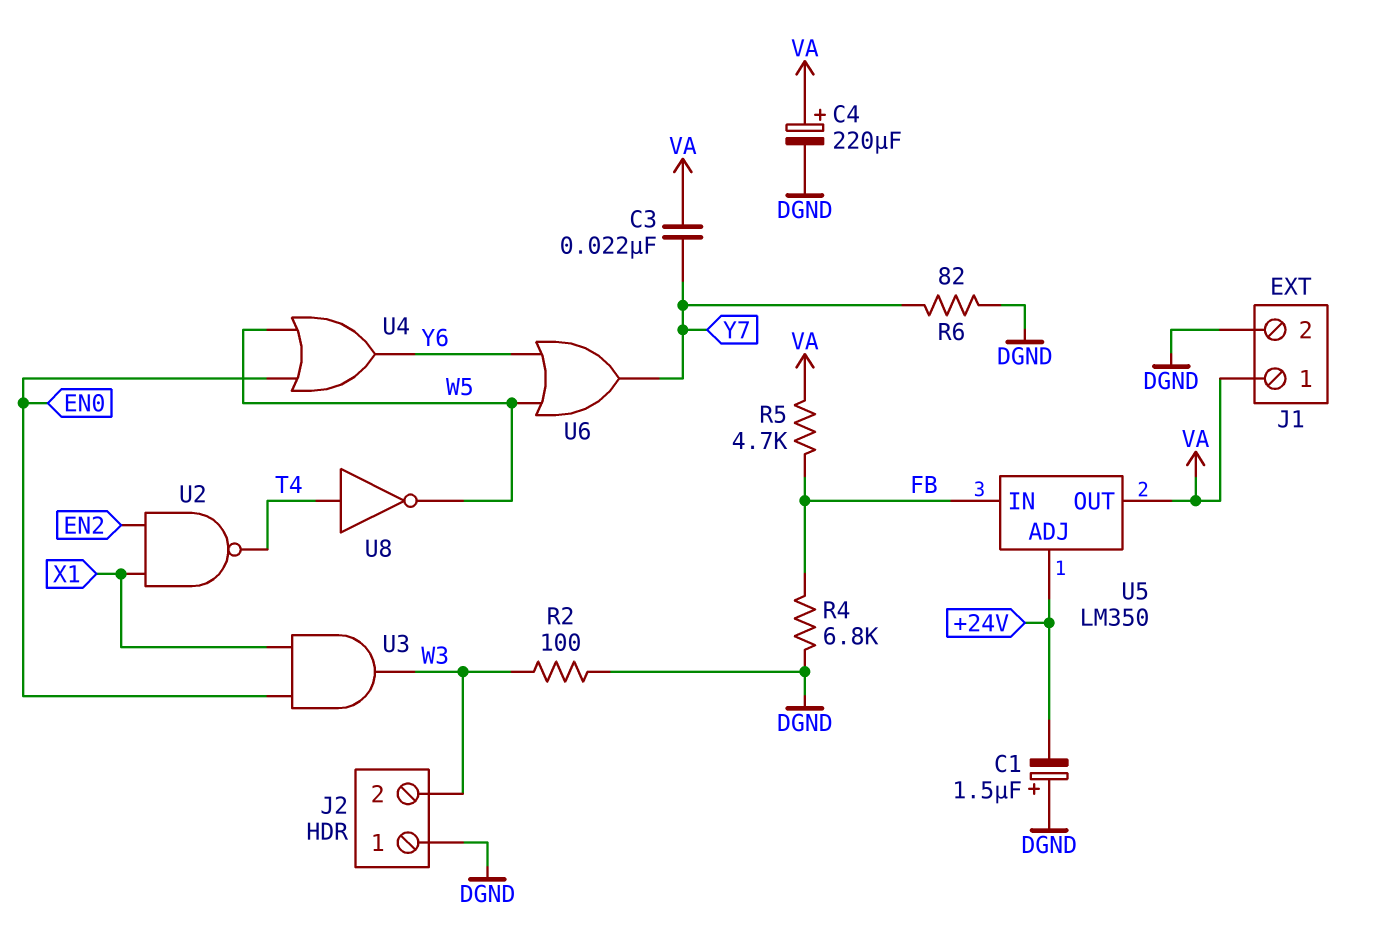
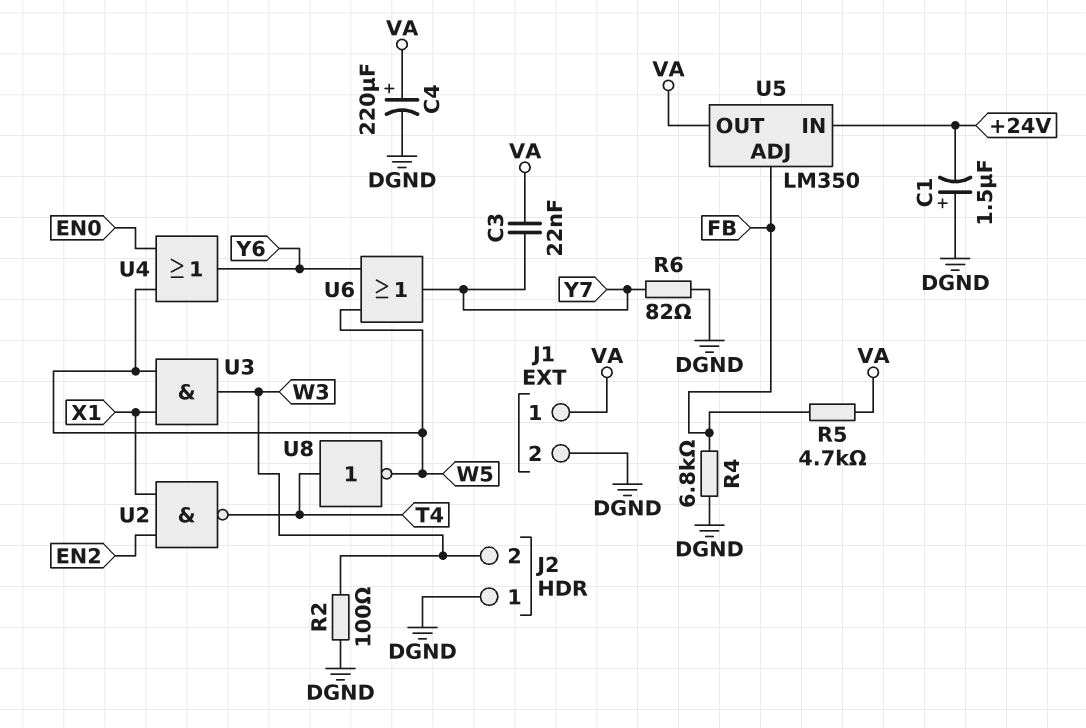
U3: AND (in EN0, in X1, out W3) -> AND (in W5, in X1, out W3)
U5 pin ADJ: +24V -> FB
U5 pin IN: FB -> +24V

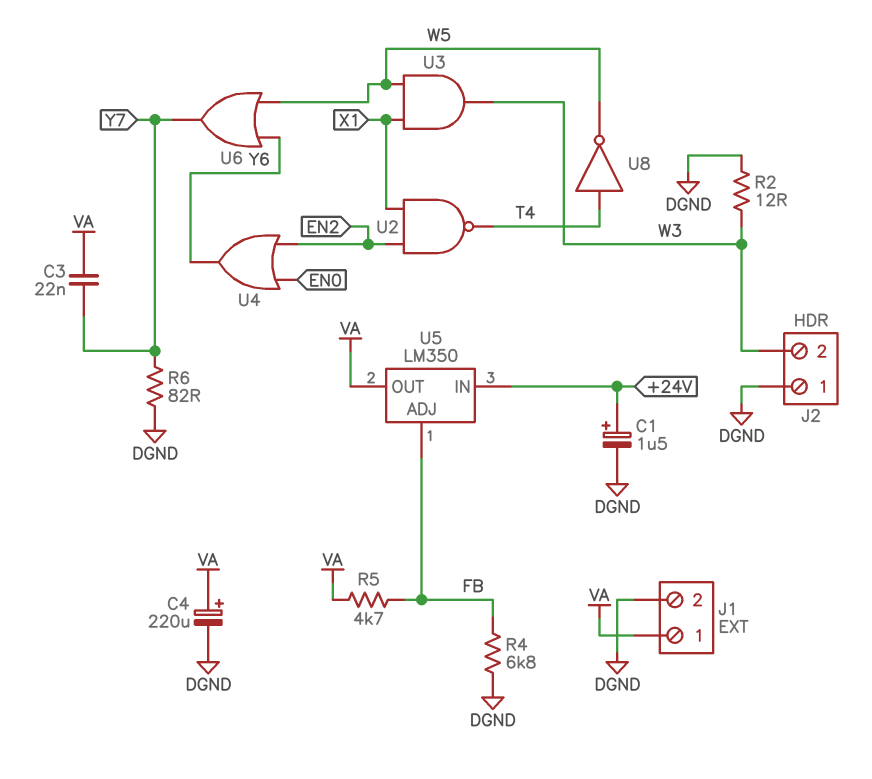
C1: 1.5uF (plus DGND, minus +24V) -> 1.5uF (plus +24V, minus DGND)
R2: 100 (DGND, W3) -> 12 (DGND, W3)
U4: OR (in EN0, in W5, out Y6) -> OR (in EN0, in EN2, out Y6)

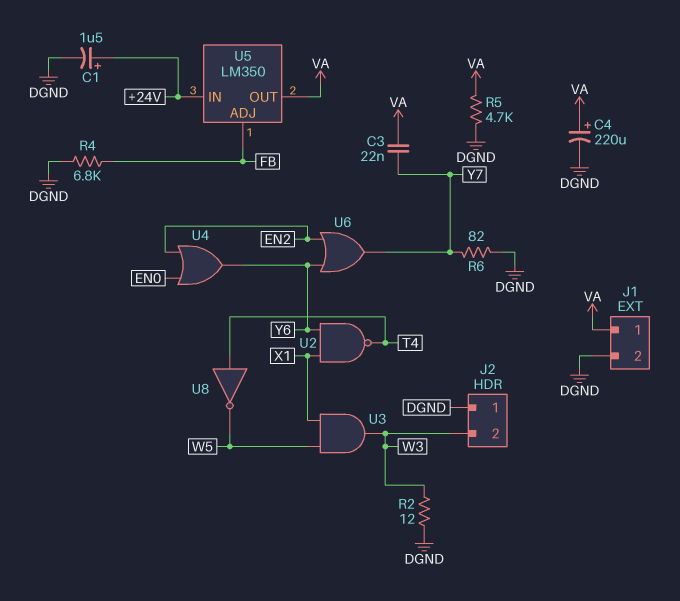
R5: 4.7k (FB, VA) -> 4.7k (DGND, VA)
U2: NAND (in EN2, in X1, out T4) -> NAND (in X1, in Y6, out T4)
U6: OR (in W5, in Y6, out Y7) -> OR (in EN2, in Y6, out Y7)

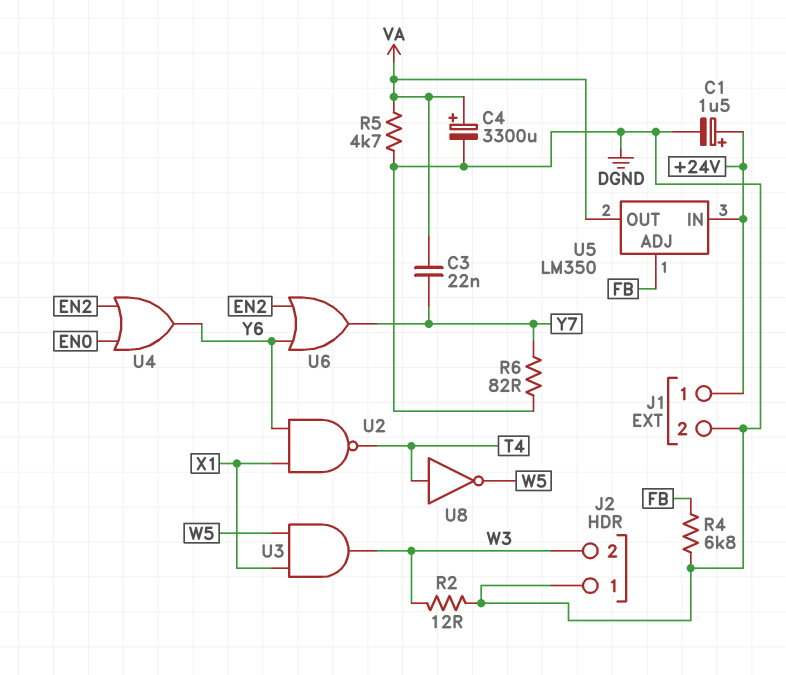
C4: 220uF (plus VA, minus DGND) -> 3300uF (plus VA, minus DGND)
J1 pin 1: VA -> +24V

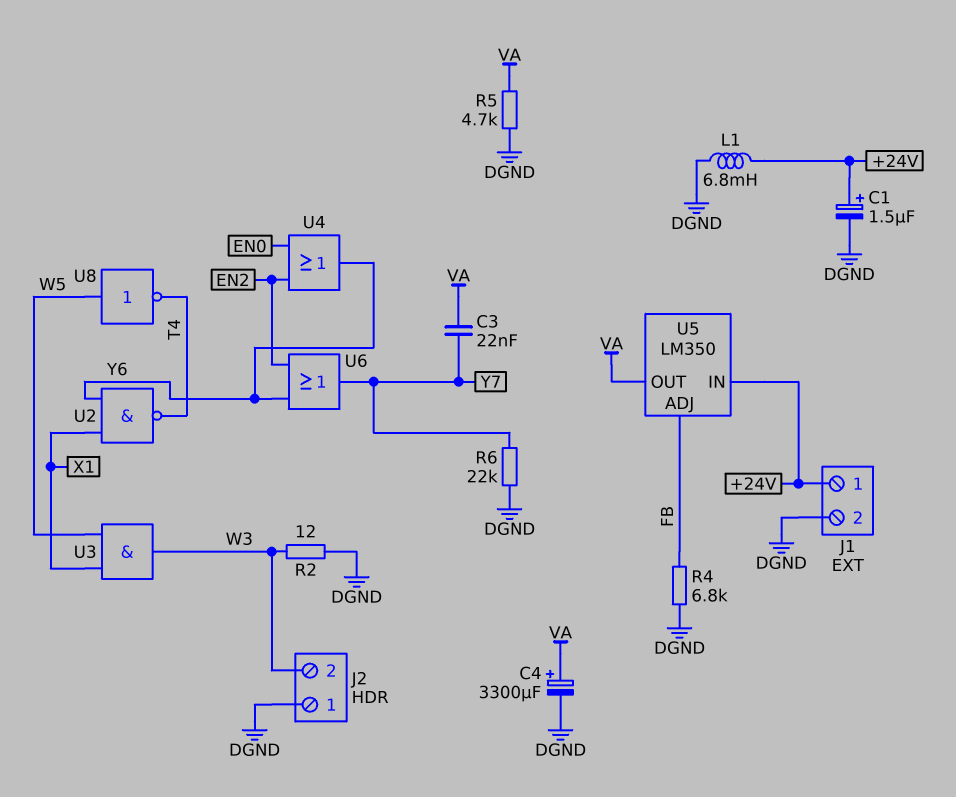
L1: none -> 6.8mH (+24V, DGND)
R6: 82 (DGND, Y7) -> 22k (DGND, Y7)
U8: NOT (in T4, out W5) -> NOT (in W5, out T4)

